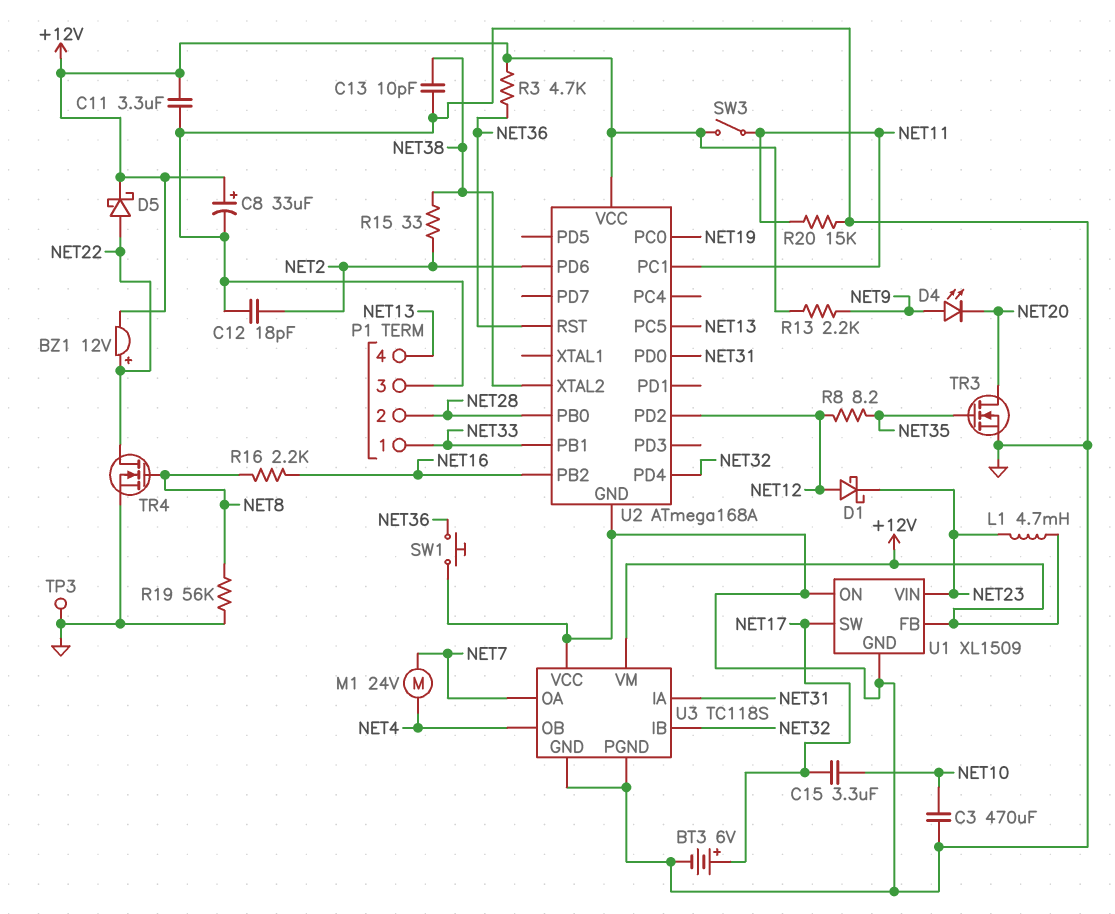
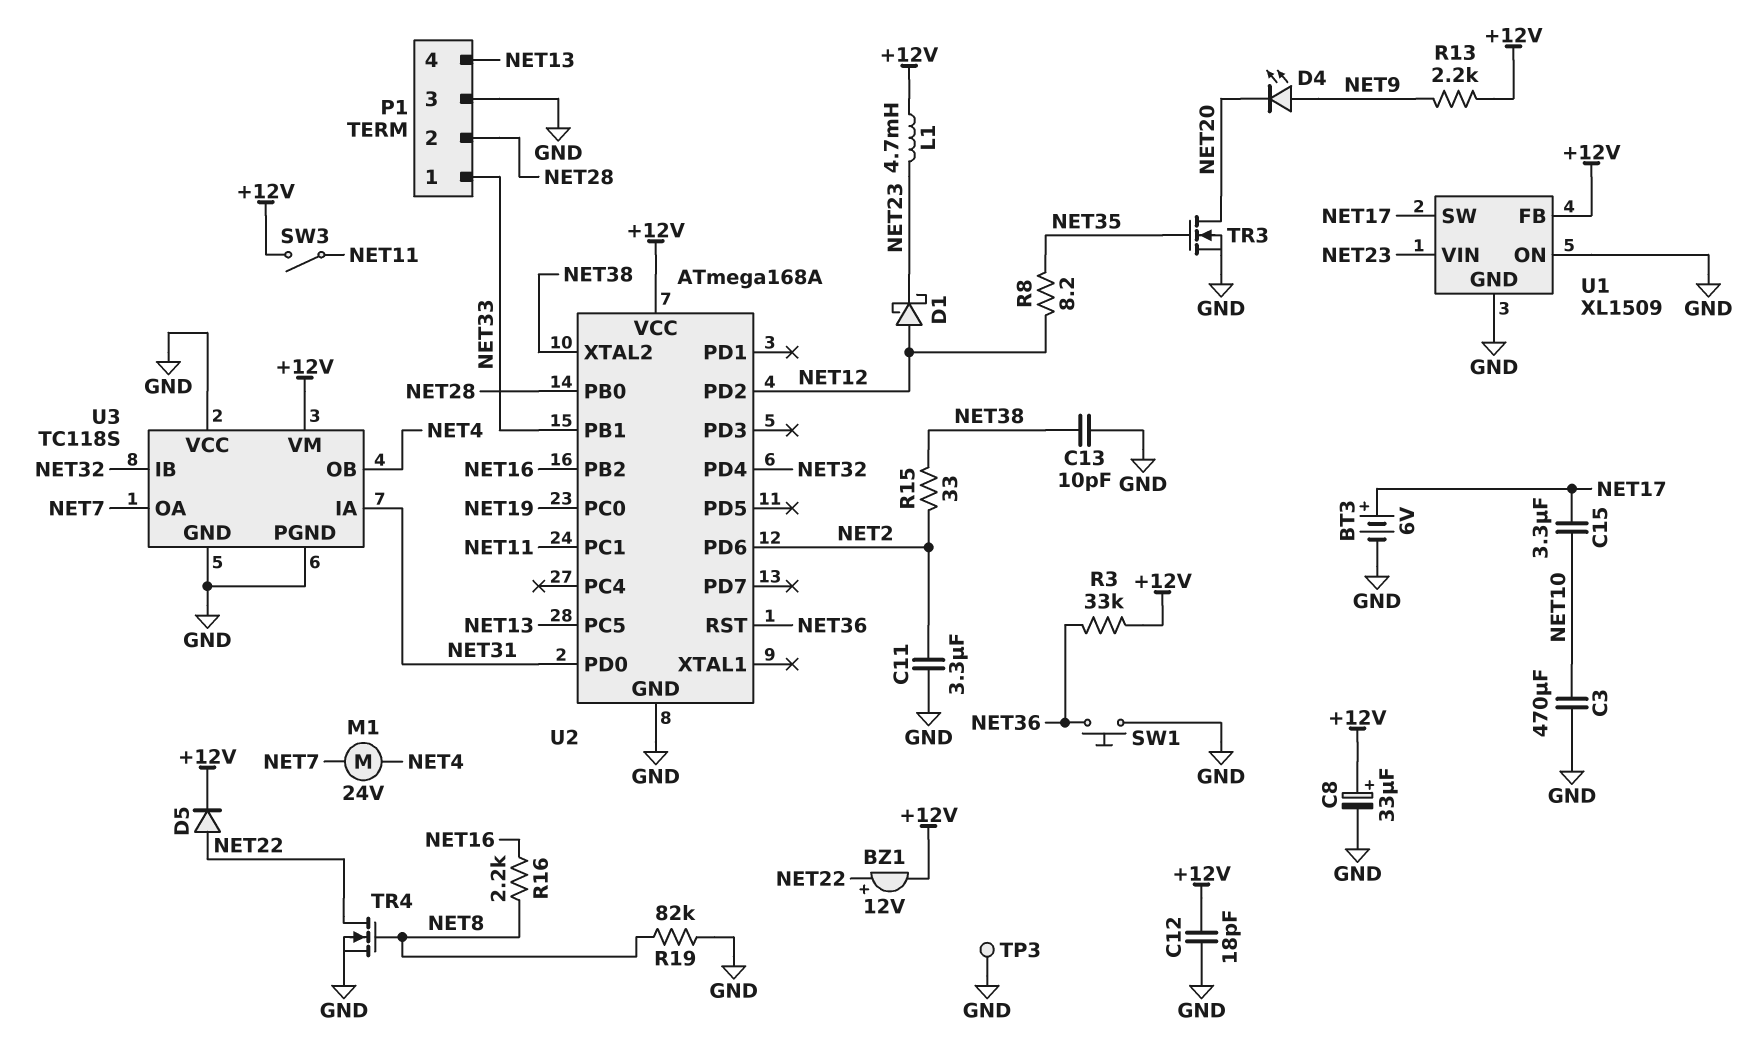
C11: 3.3uF (+12V, GND) -> 3.3uF (GND, NET2)
C12: 18pF (GND, NET2) -> 18pF (+12V, GND)
D5: schottky (A NET22, K +12V) -> diode (A NET22, K +12V)
R3: 4.7k (+12V, NET36) -> 33k (+12V, NET36)
R19: 56k (GND, NET8) -> 82k (GND, NET8)
R20: 15k (GND, NET11) -> none

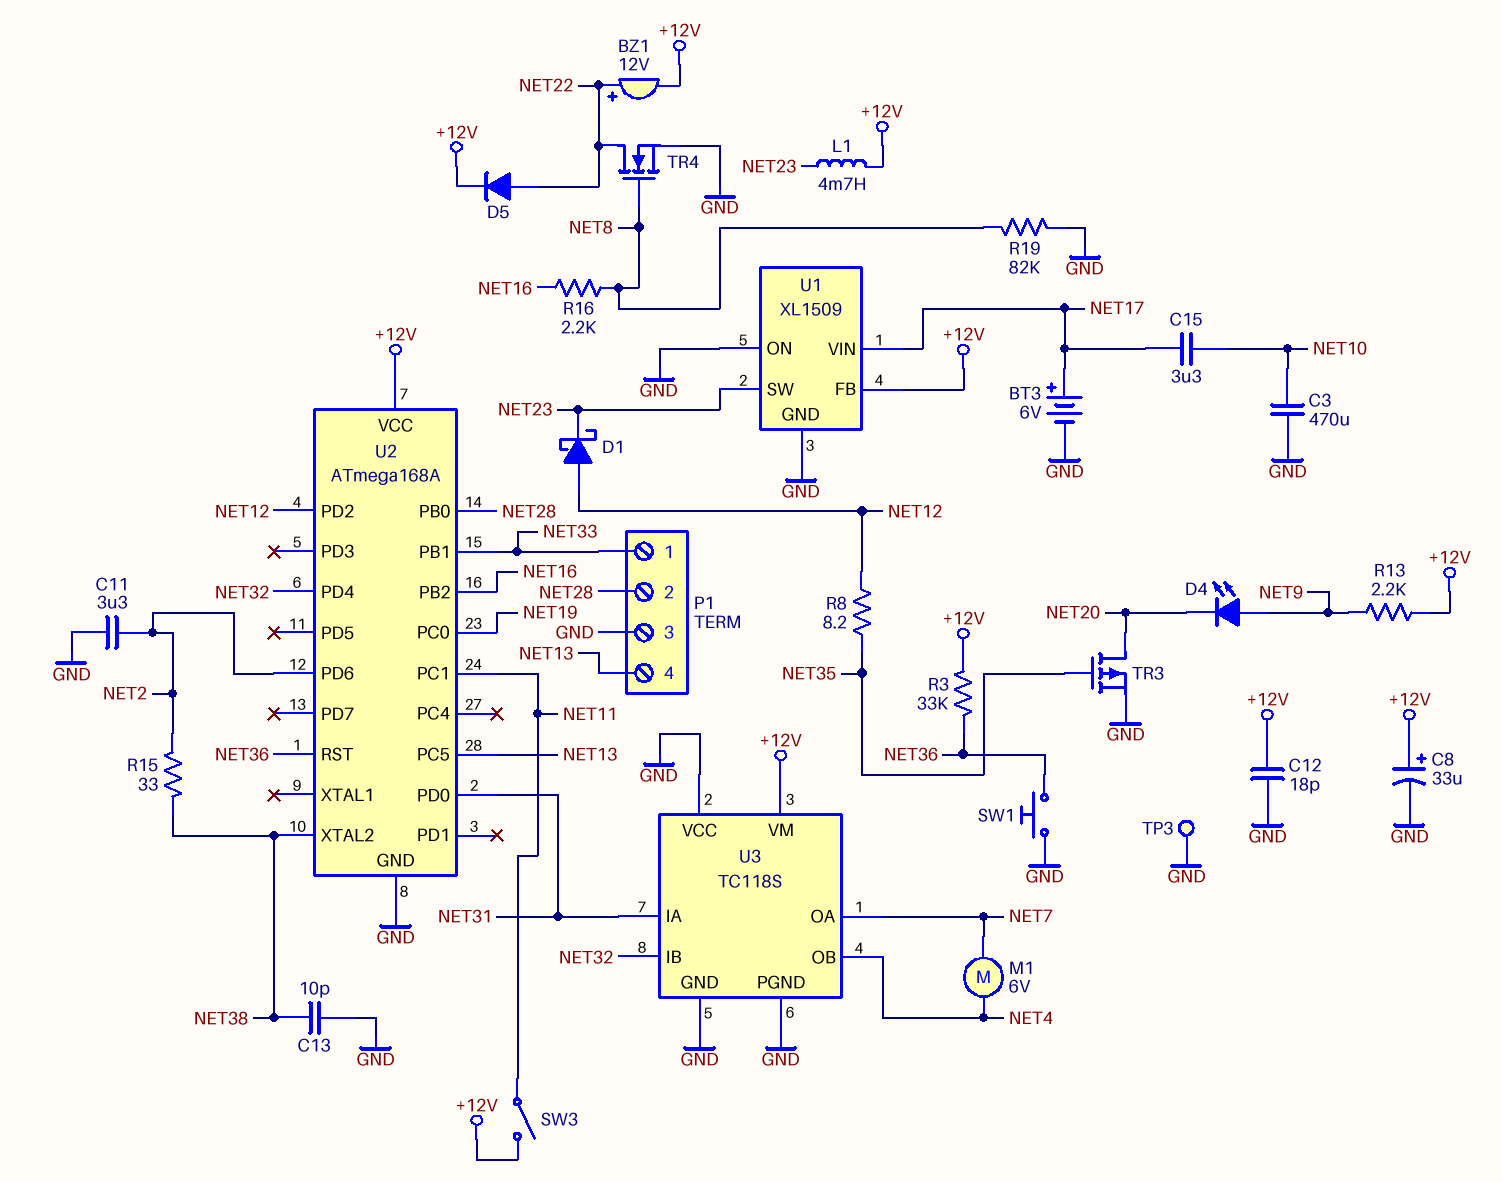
M1: motor 24V (NET4, NET7) -> motor 6V (NET4, NET7)
TR3: NMOS (G NET35, D NET20, S GND) -> PMOS (G NET35, D NET20, S GND)
U1 pin SW: NET17 -> NET23
U1 pin VIN: NET23 -> NET17

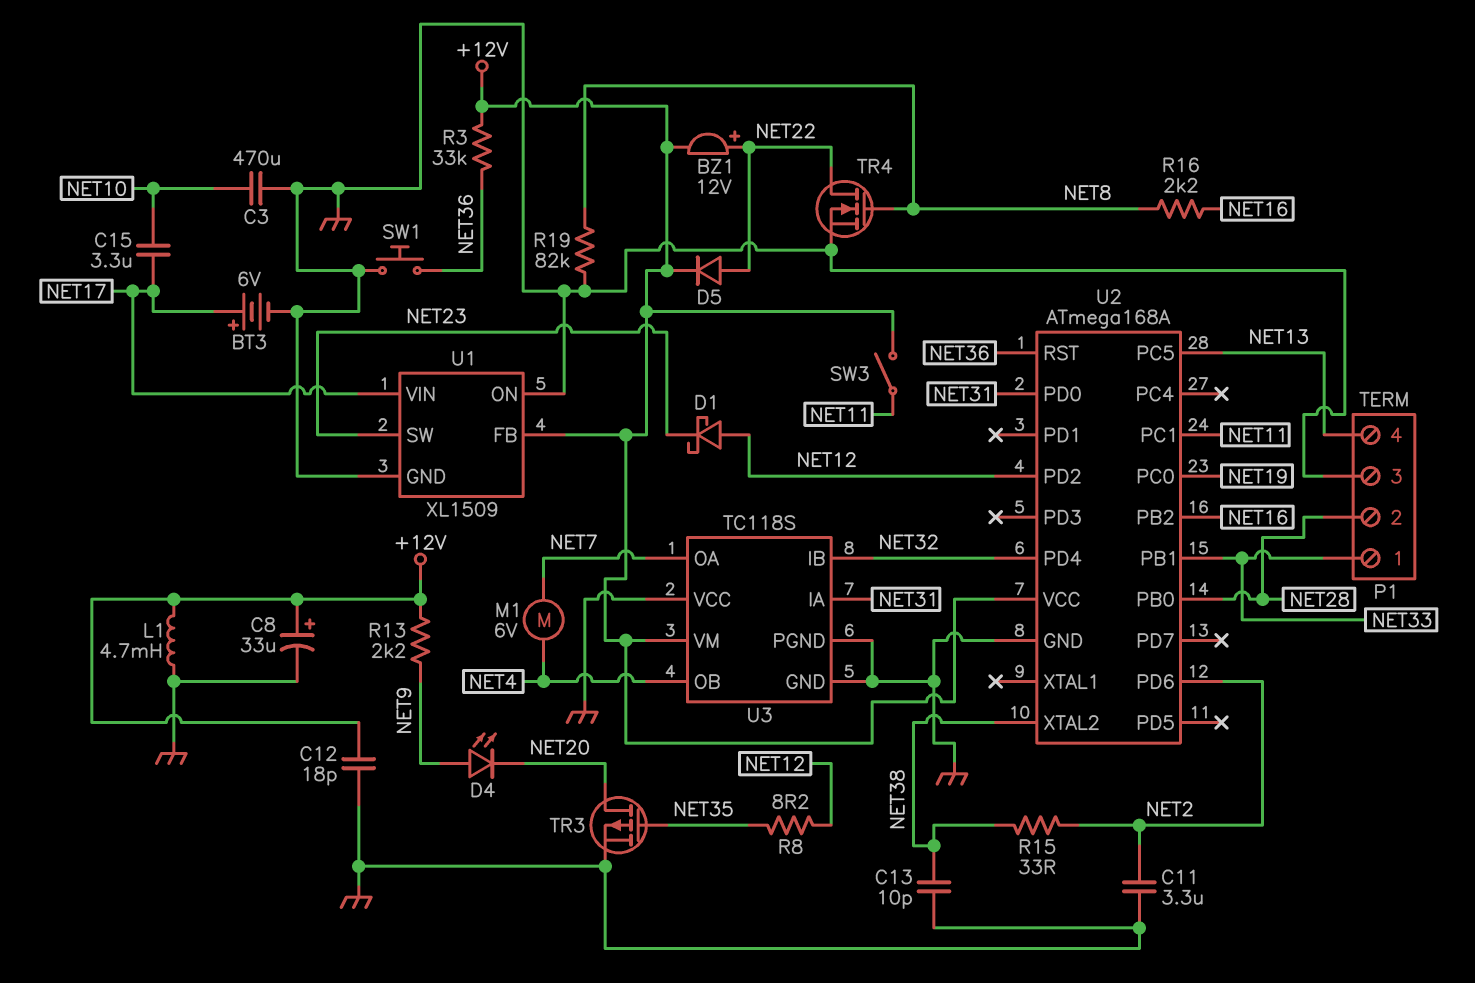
L1: 4.7mH (+12V, NET23) -> 4.7mH (+12V, GND)
TP3: test point (GND) -> none

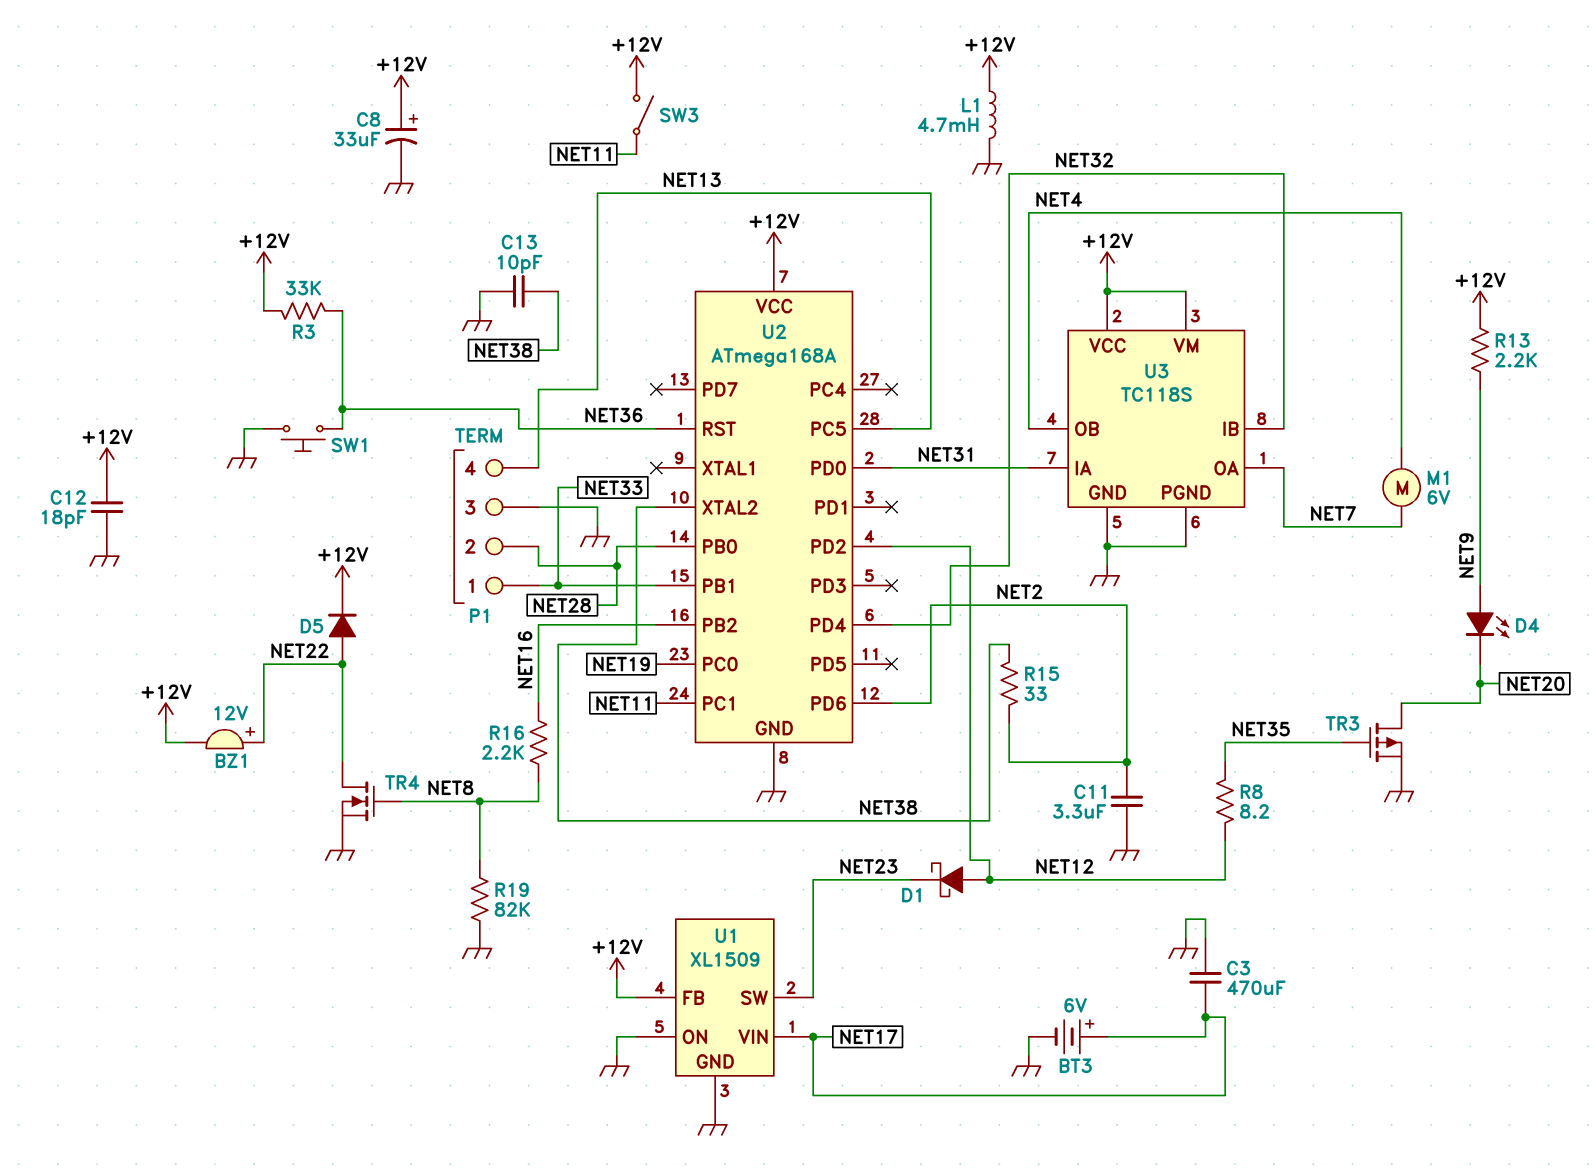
C3: 470uF (GND, NET10) -> 470uF (GND, NET17)
C15: 3.3uF (NET10, NET17) -> none
U3 pin VCC: GND -> +12V

